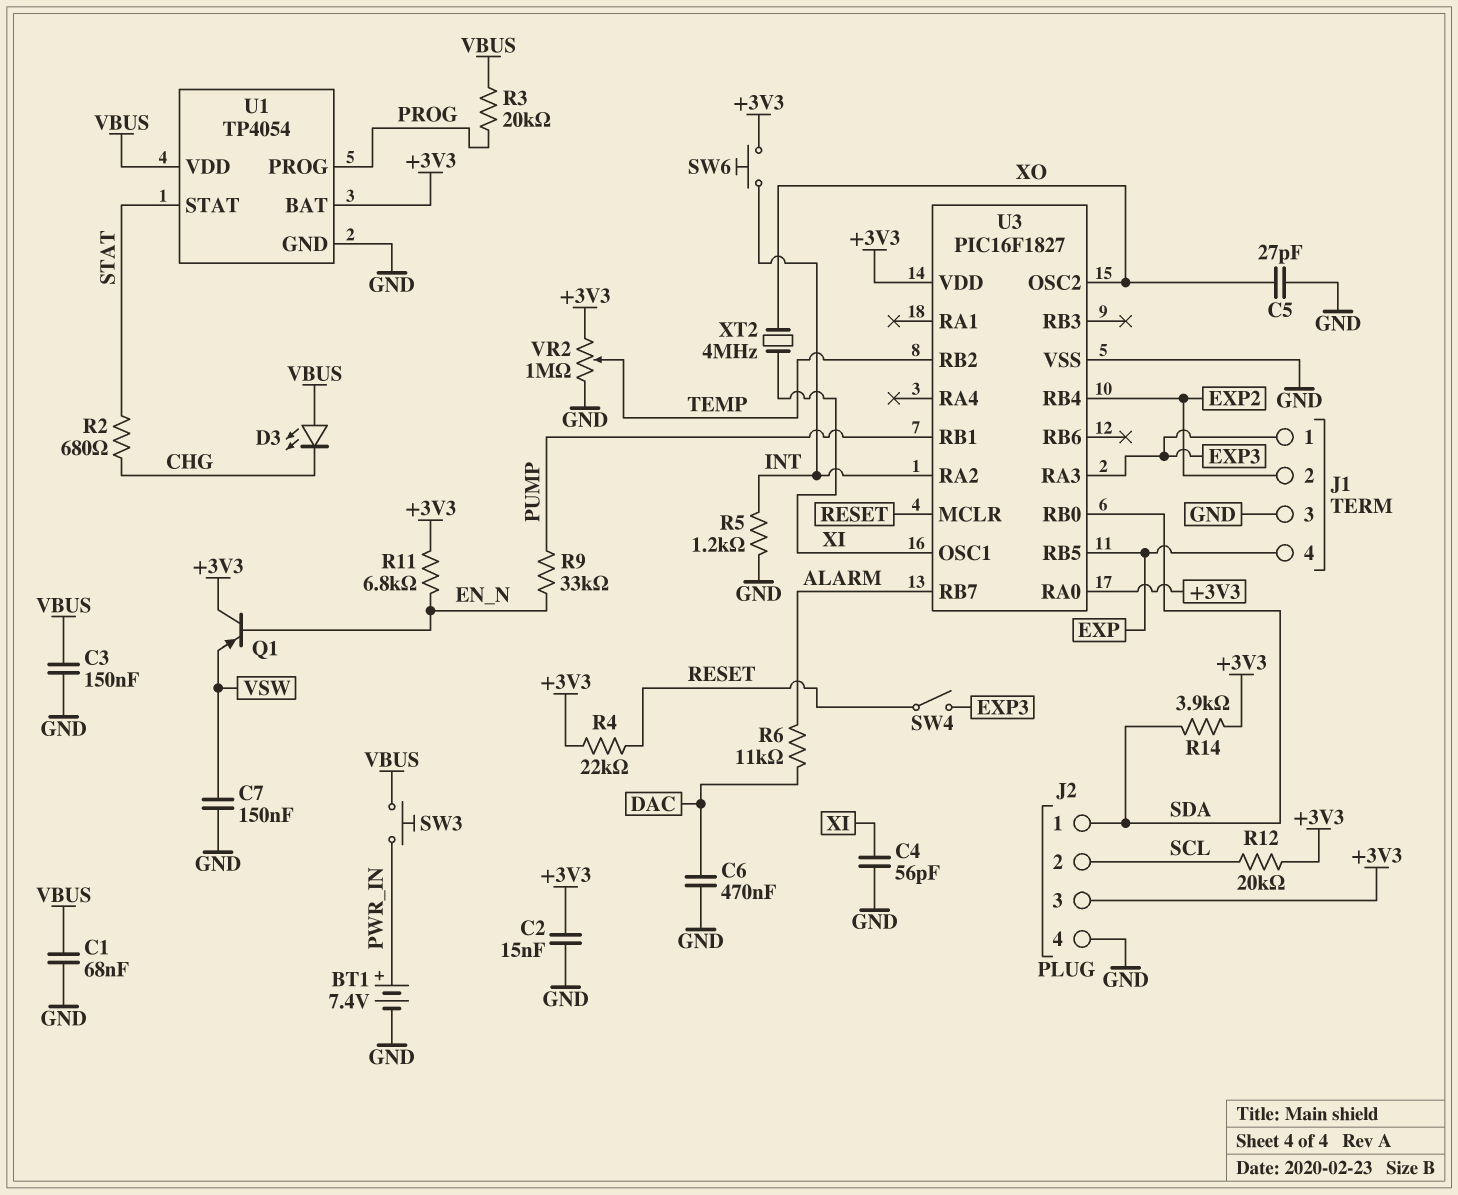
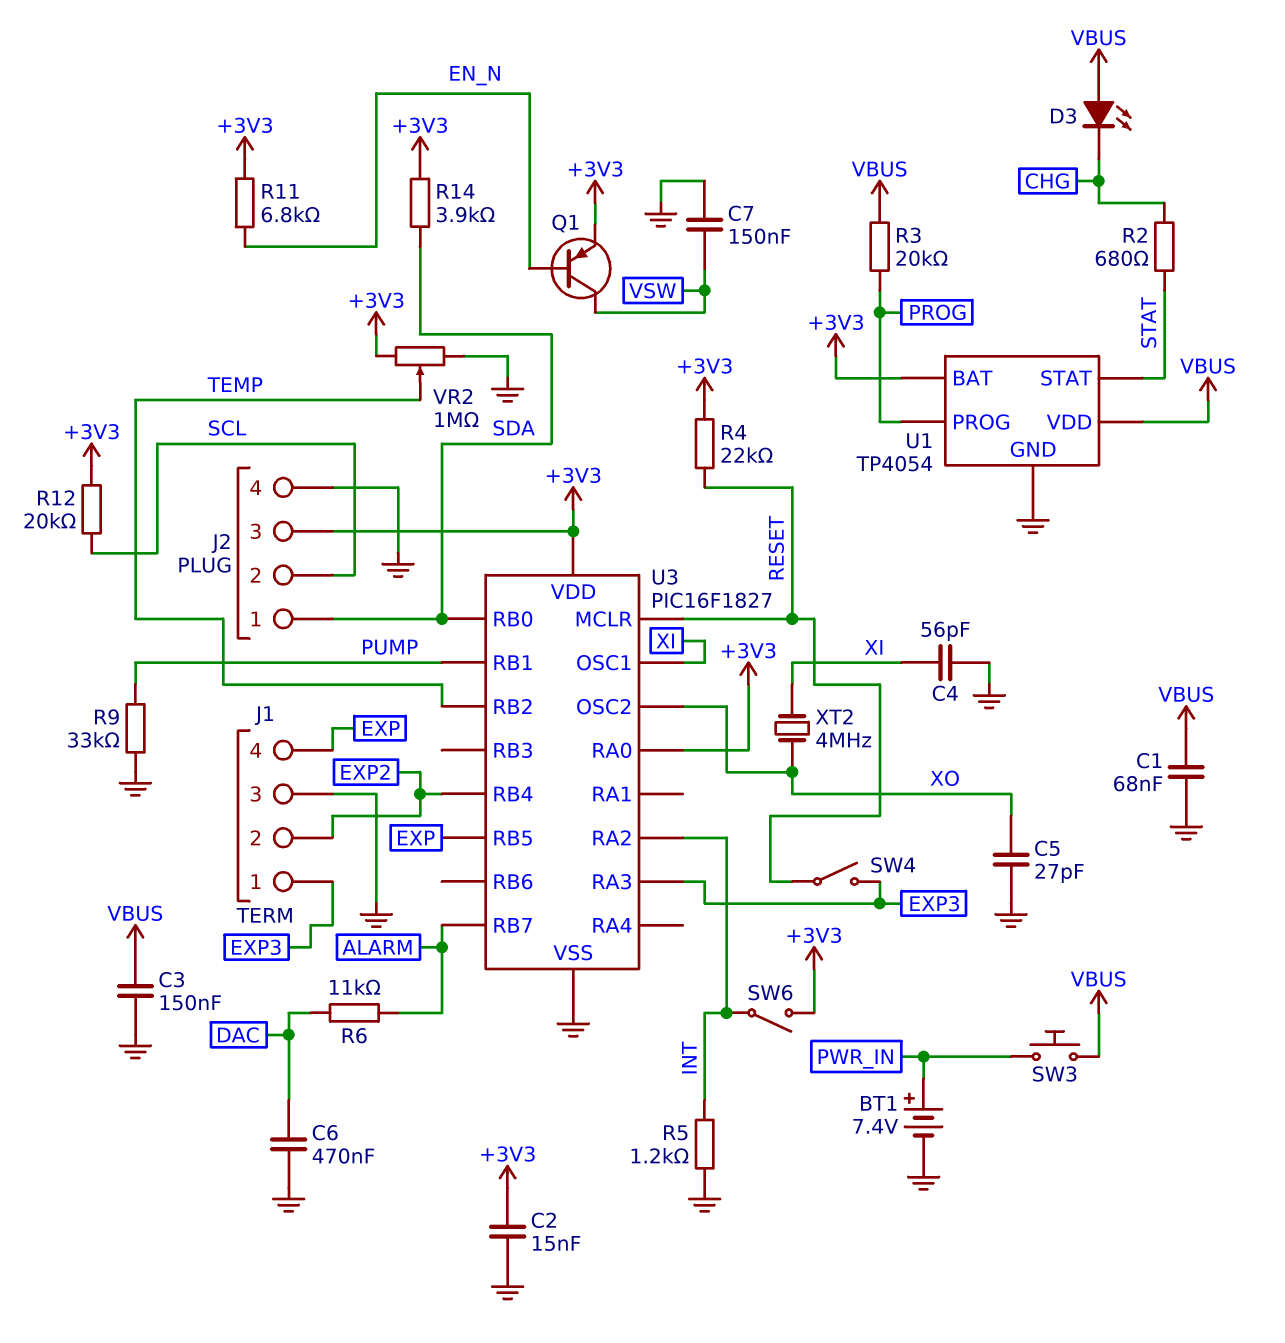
Q1: PNP (B EN_N, C +3V3, E VSW) -> PNP (B EN_N, C VSW, E +3V3)
R9: 33k (EN_N, PUMP) -> 33k (GND, PUMP)
SW6: button (+3V3, INT) -> switch (+3V3, INT)

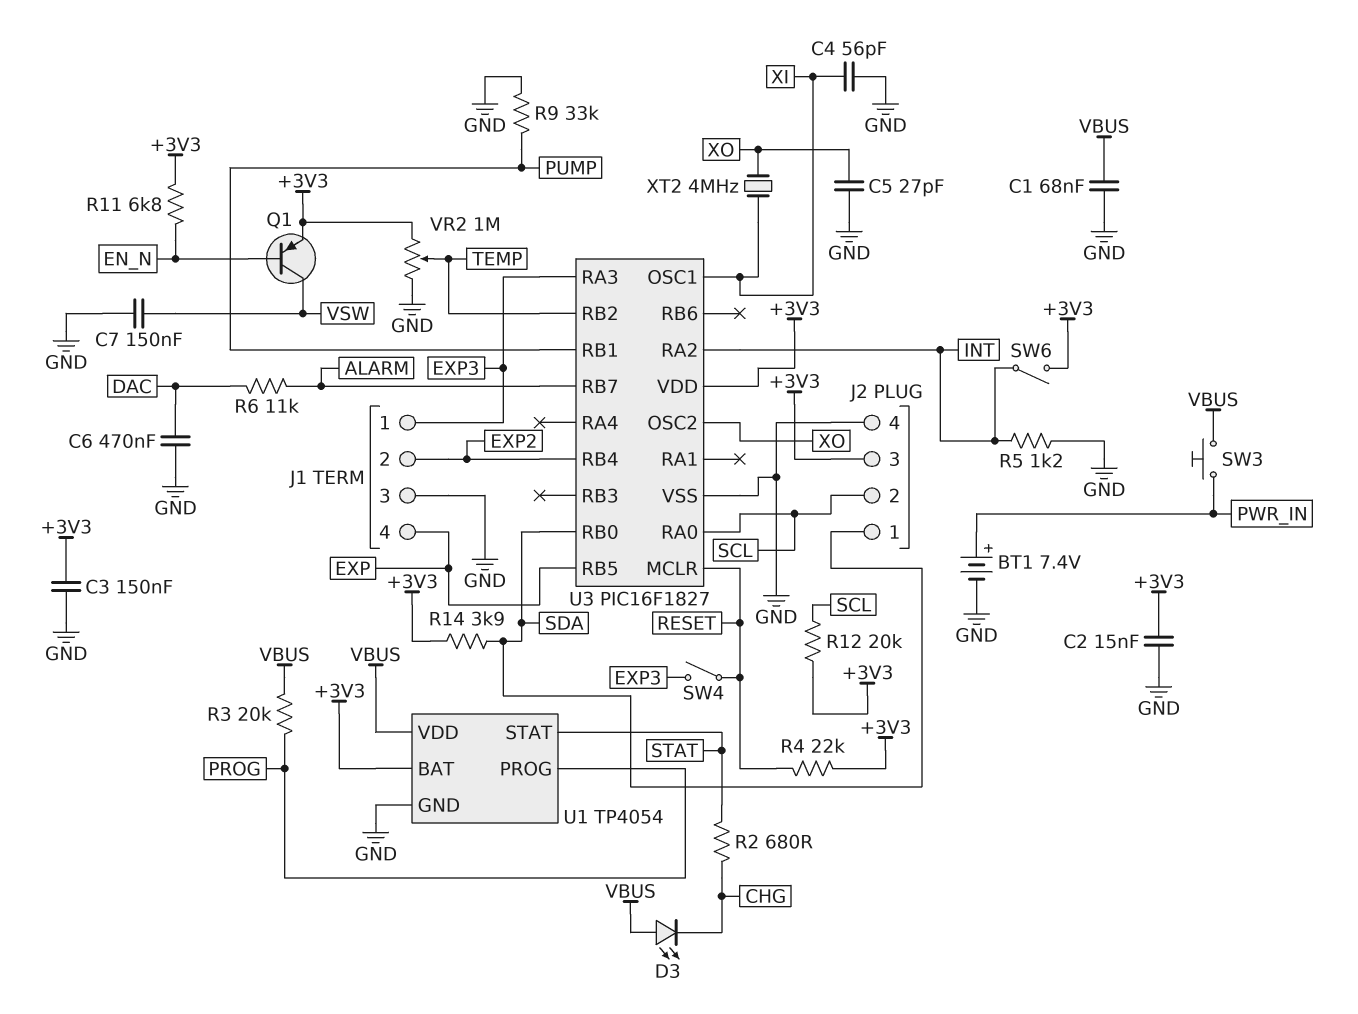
C3: 150nF (GND, VBUS) -> 150nF (+3V3, GND)
U3 pin RA0: +3V3 -> SCL

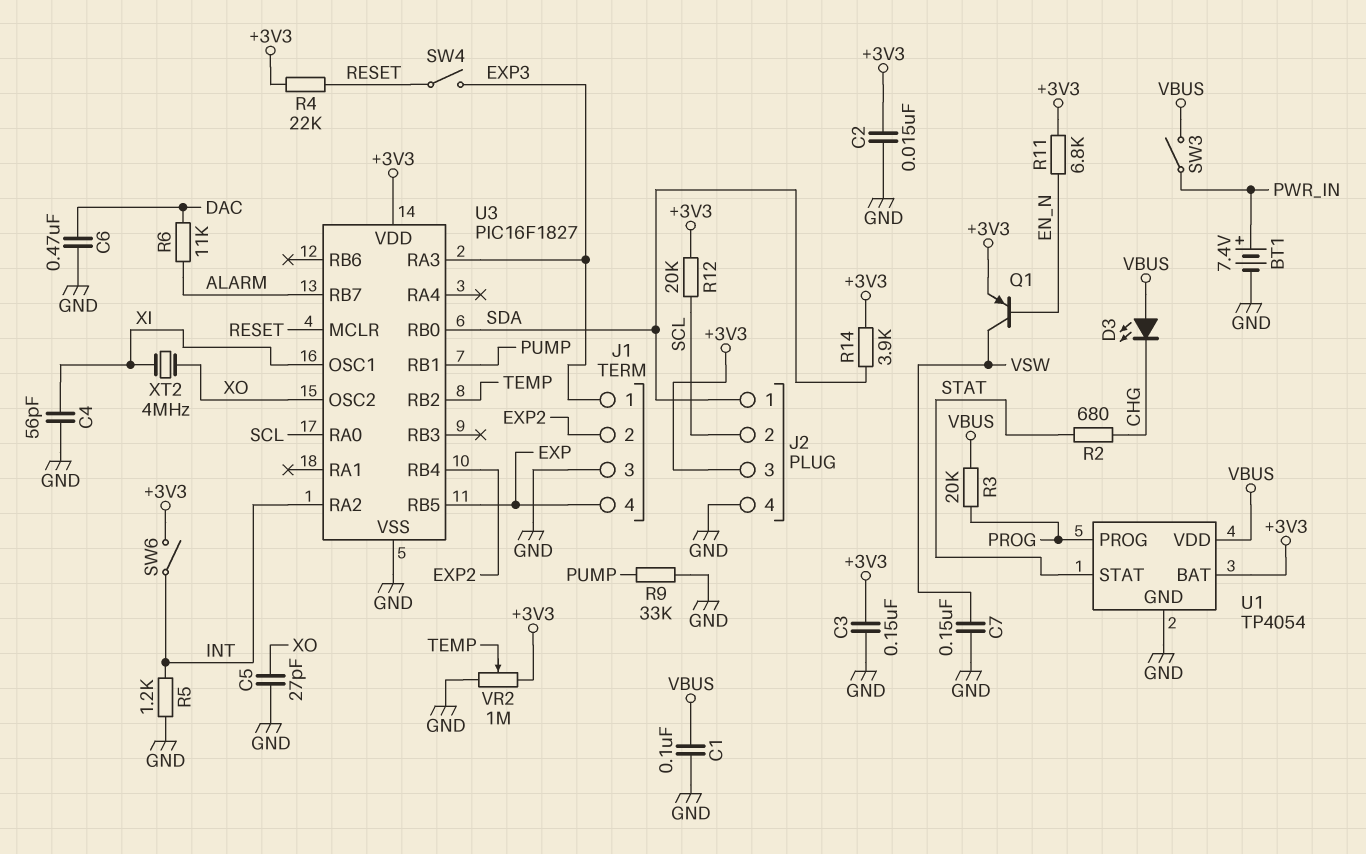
C1: 68nF (GND, VBUS) -> 100nF (GND, VBUS)
SW3: button (PWR_IN, VBUS) -> switch (PWR_IN, VBUS)

